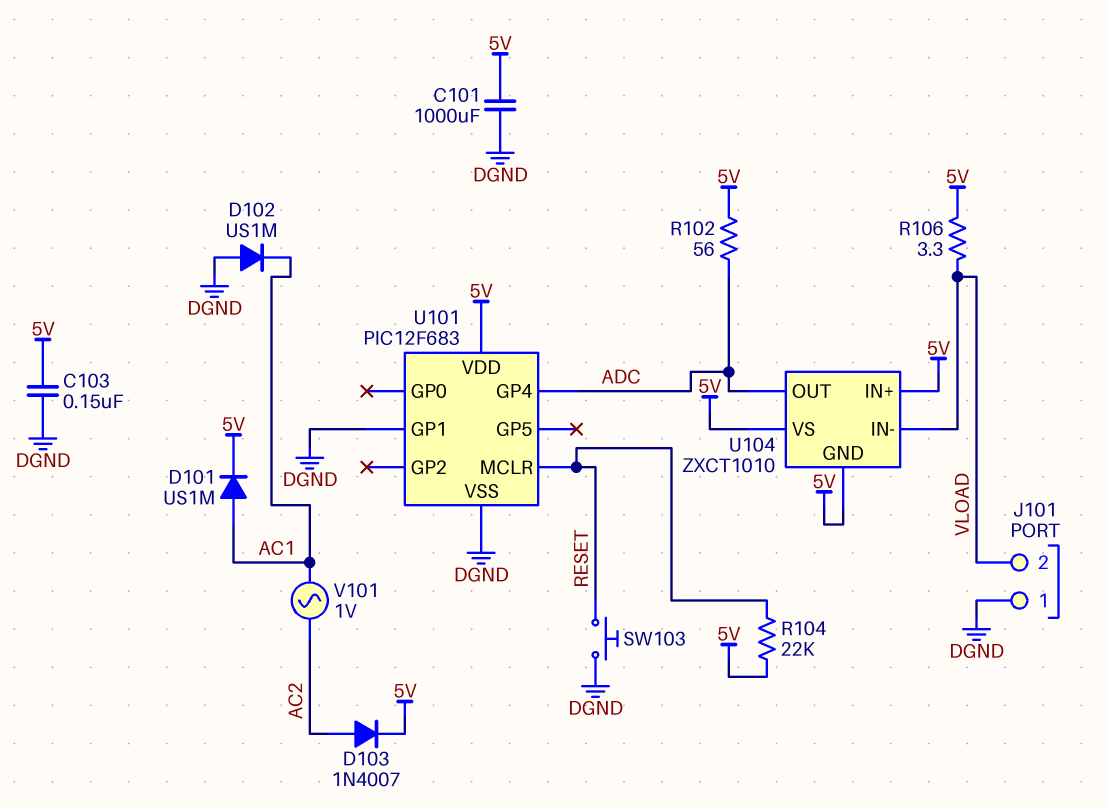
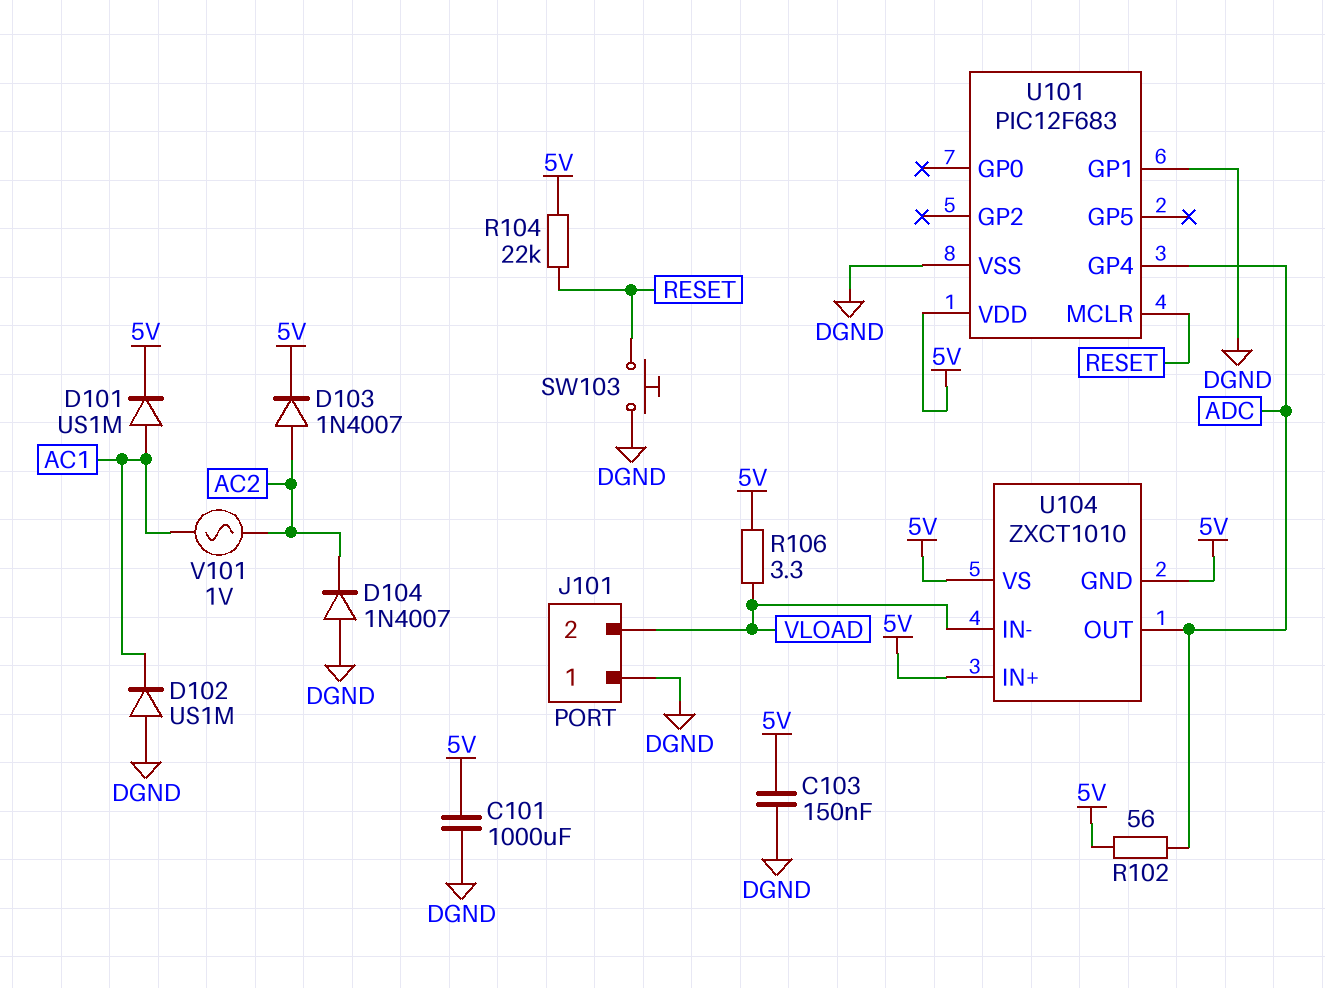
D104: none -> diode 1N4007 (A DGND, K AC2)

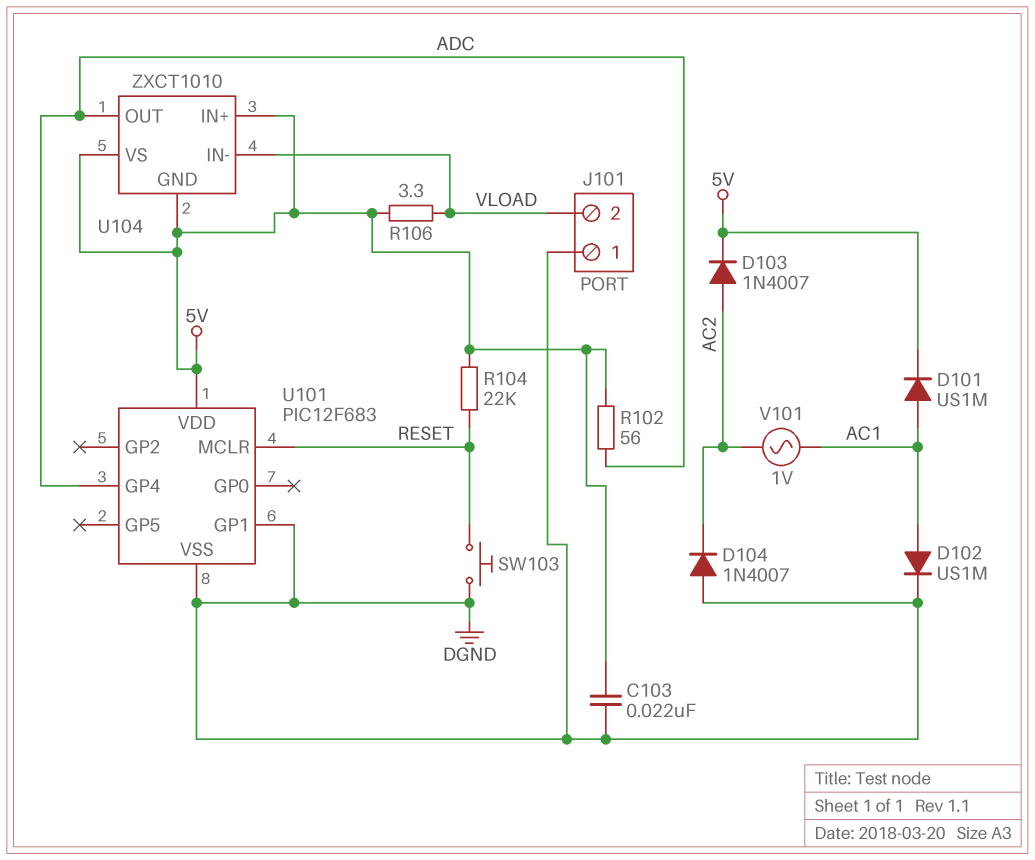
C101: 1000uF (5V, DGND) -> none
C103: 150nF (5V, DGND) -> 22nF (5V, DGND)
D102: diode US1M (A DGND, K AC1) -> diode US1M (A AC1, K DGND)

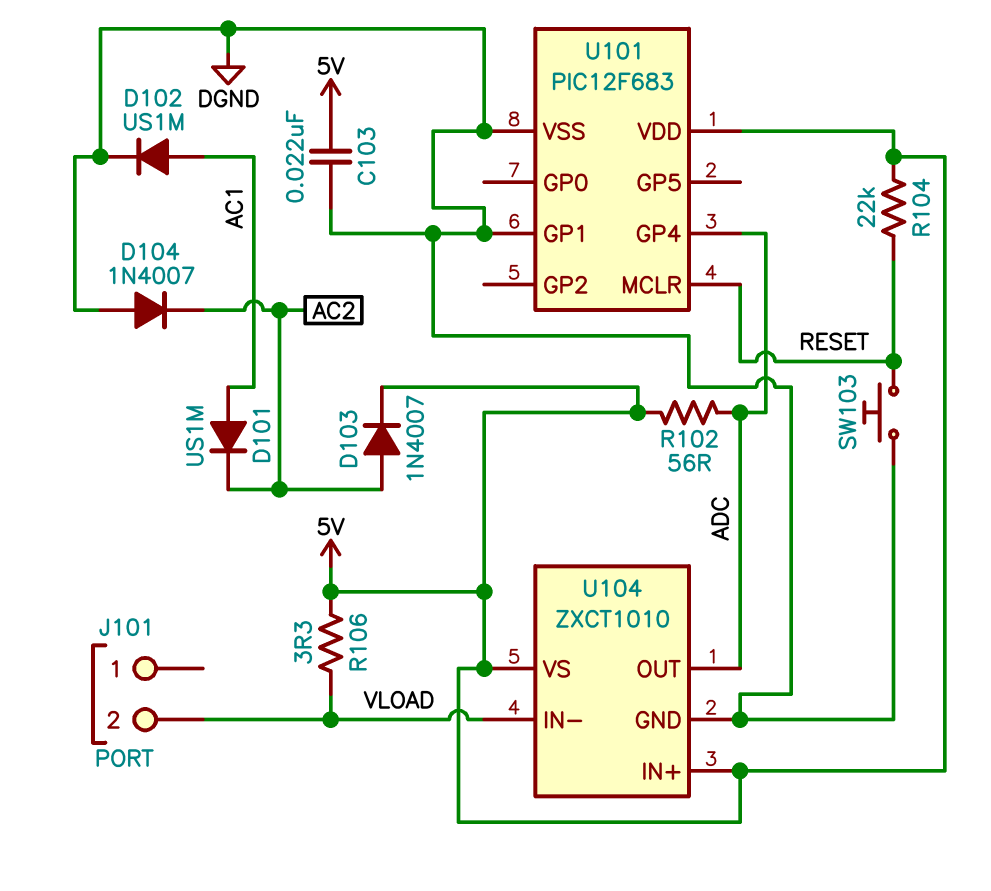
D101: diode US1M (A AC1, K 5V) -> diode US1M (A AC1, K AC2)
J101 pin 1: DGND -> none
U104 pin GND: 5V -> DGND
V101: AC 1V (AC1, AC2) -> none

